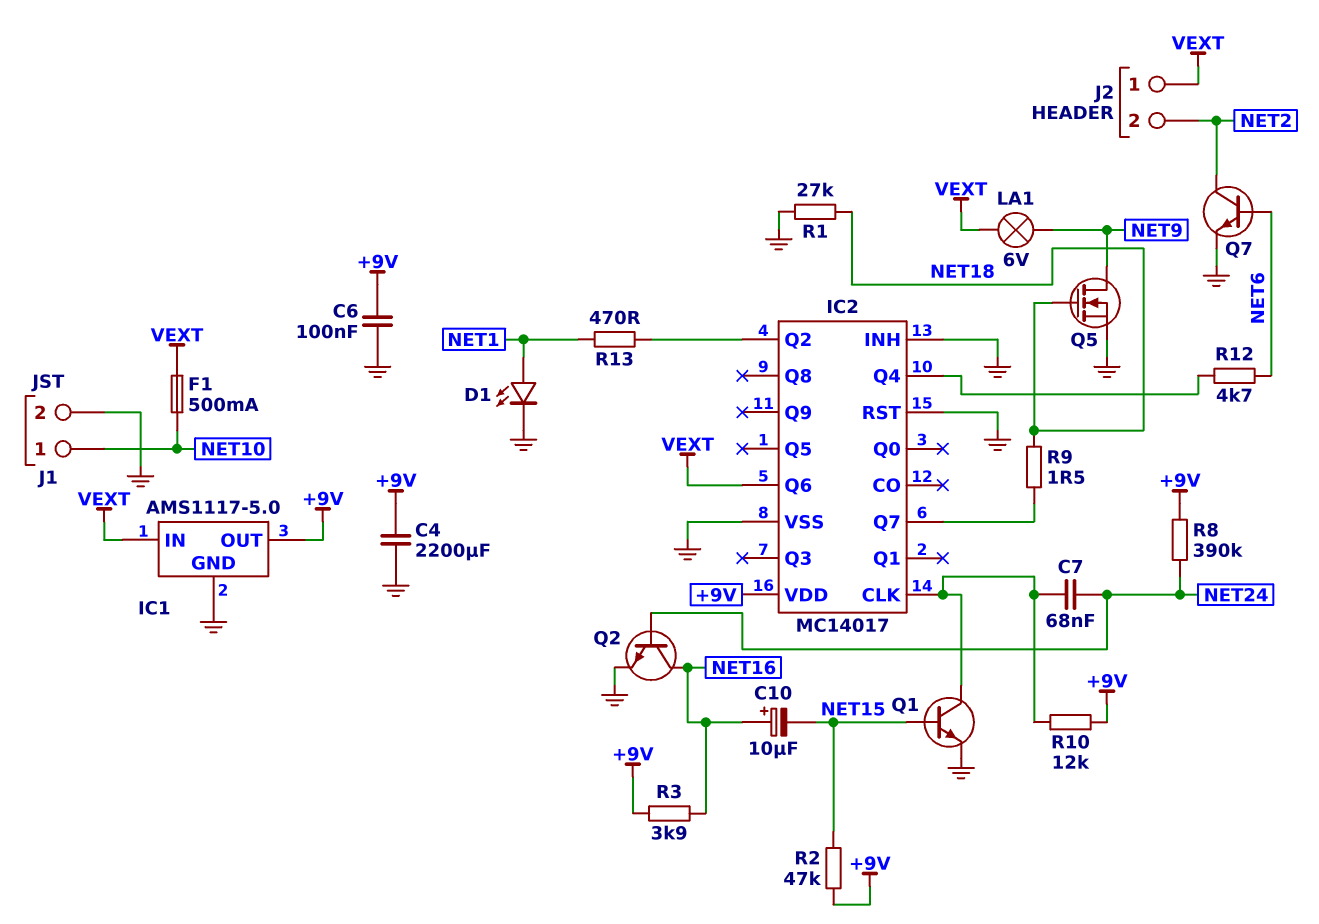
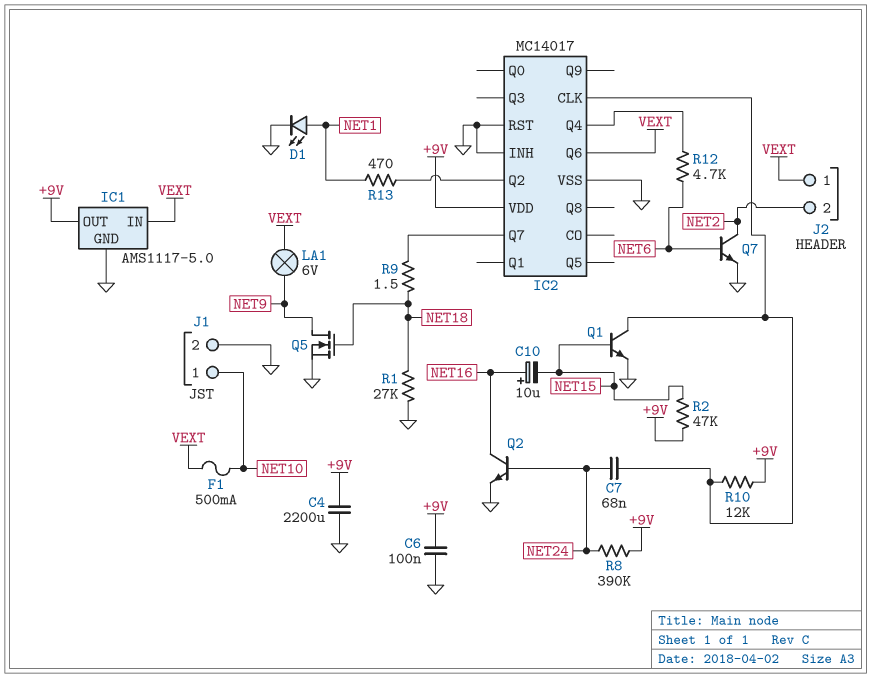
R3: 3.9k (+9V, NET16) -> none

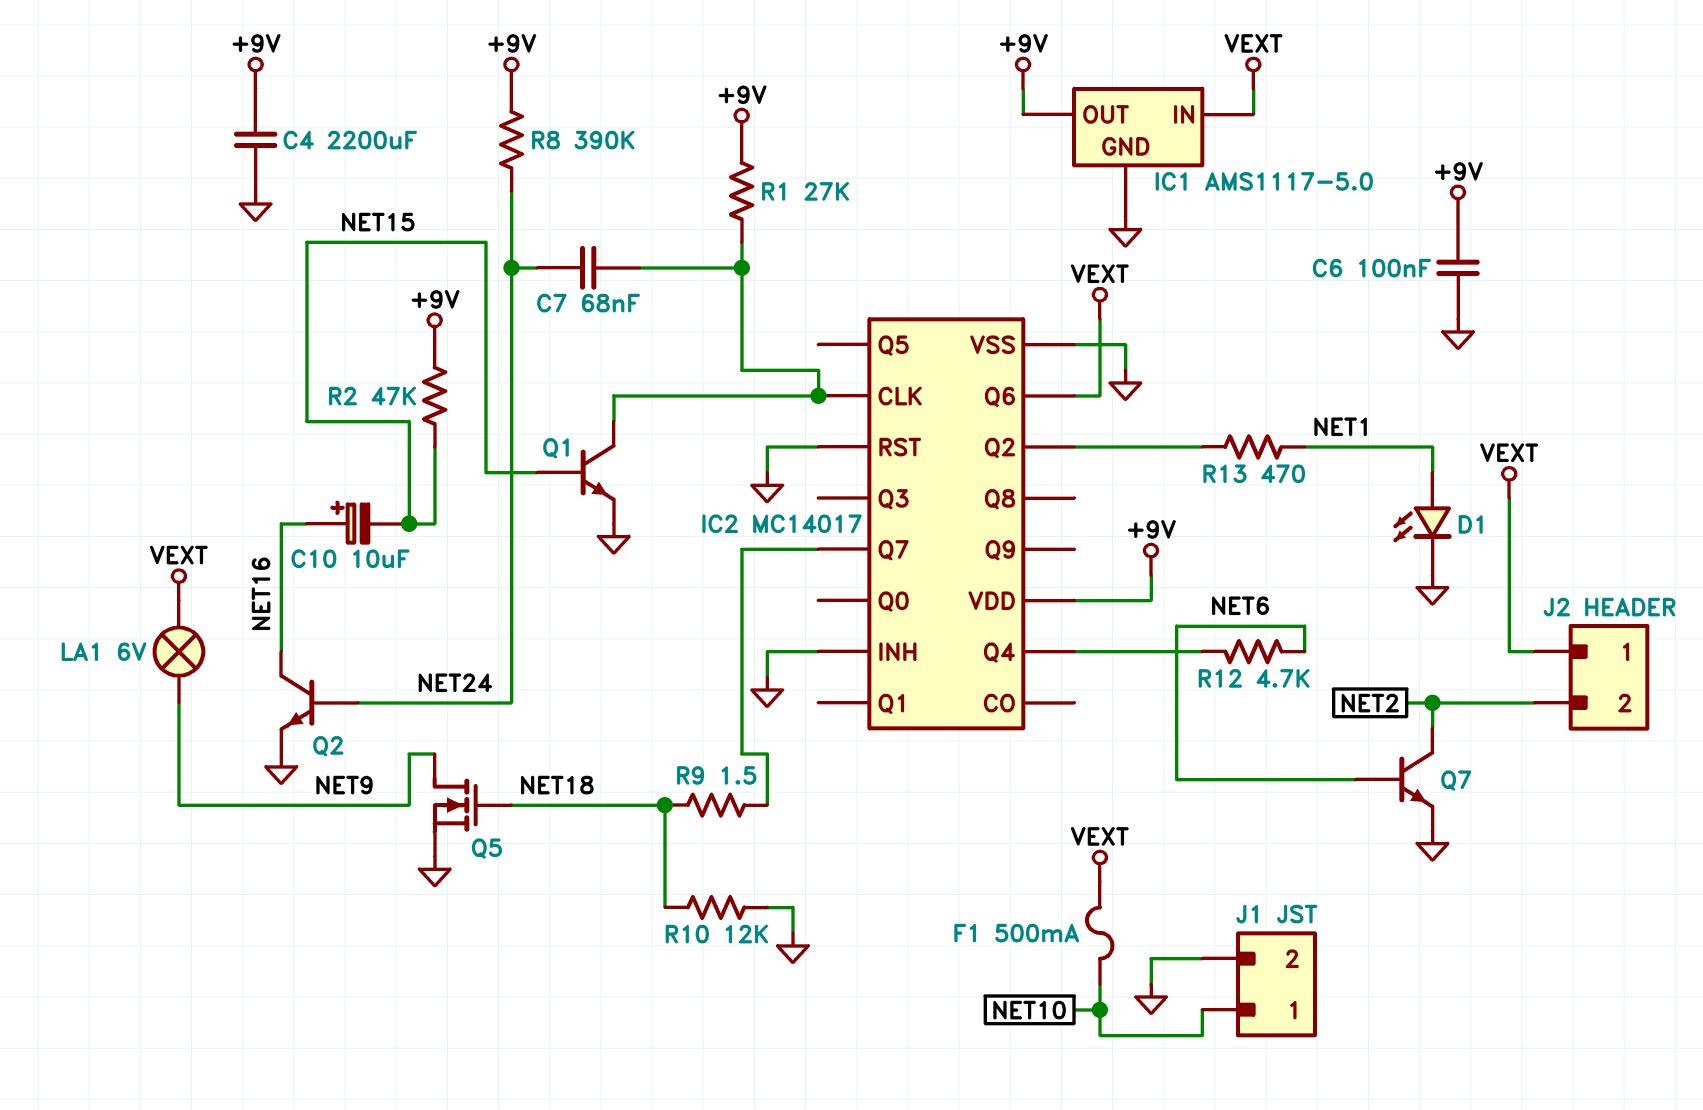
R1: 27k (GND, NET18) -> 27k (+9V, IC2/CLK)
R10: 12k (+9V, IC2/CLK) -> 12k (GND, NET18)

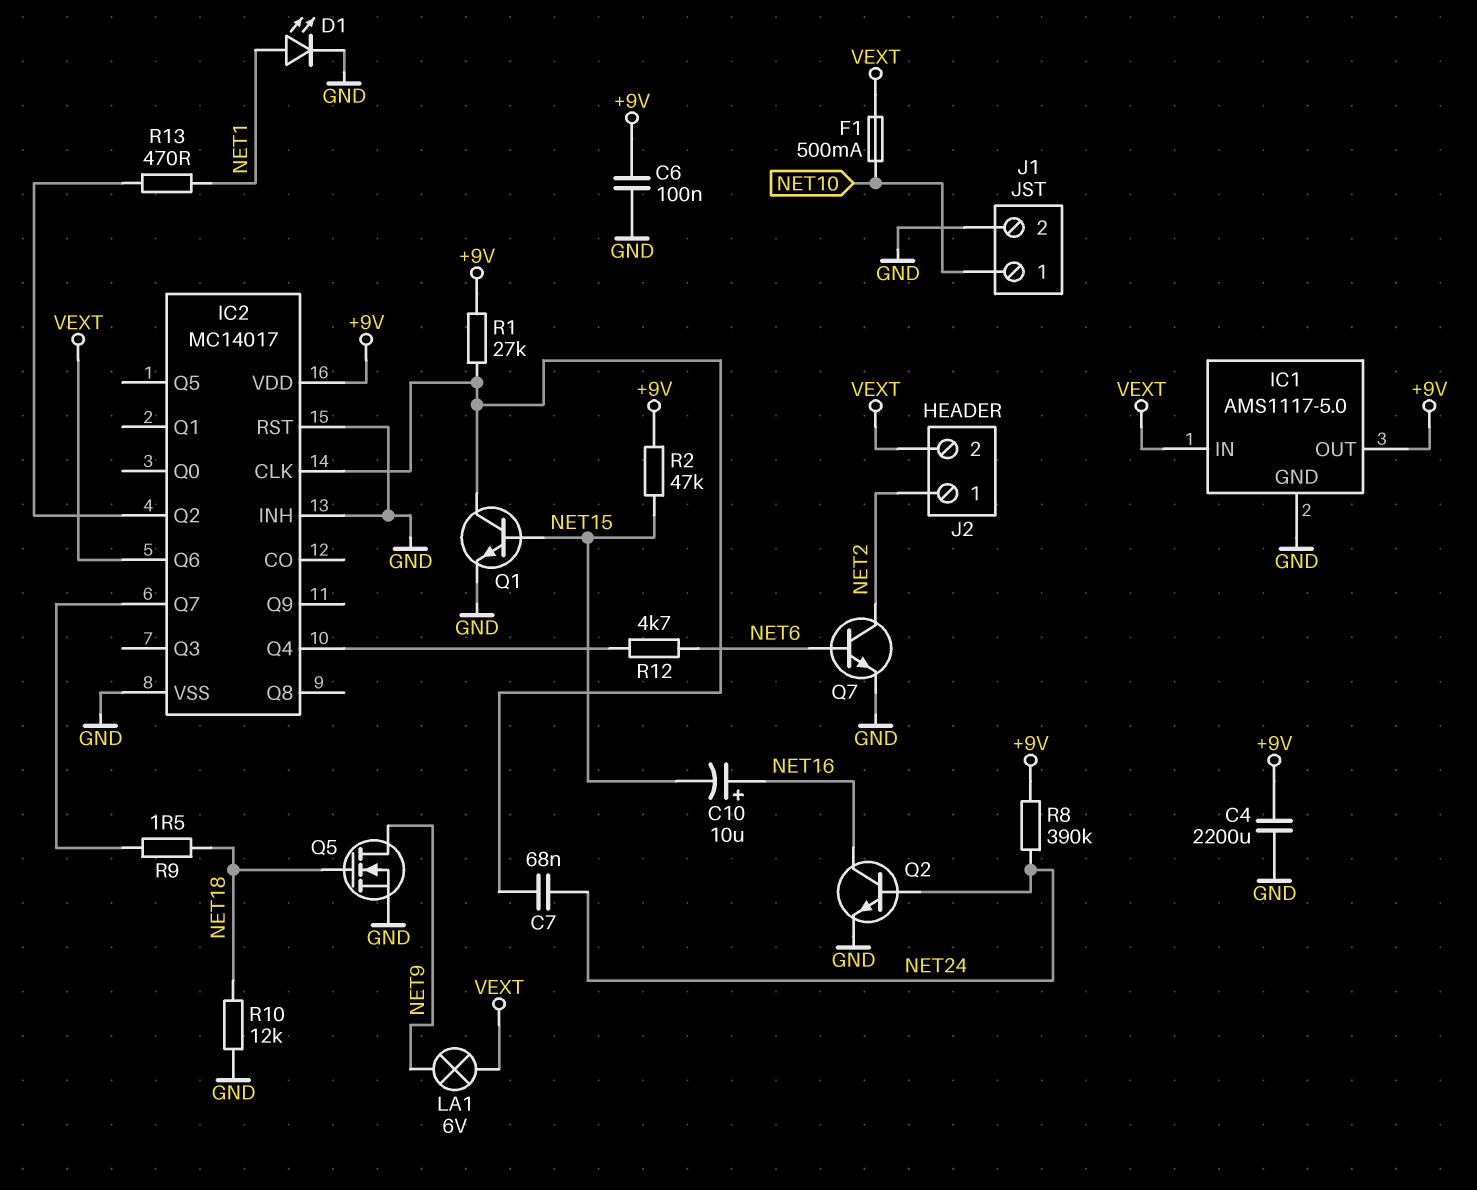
J2 pin 1: VEXT -> NET2
J2 pin 2: NET2 -> VEXT

